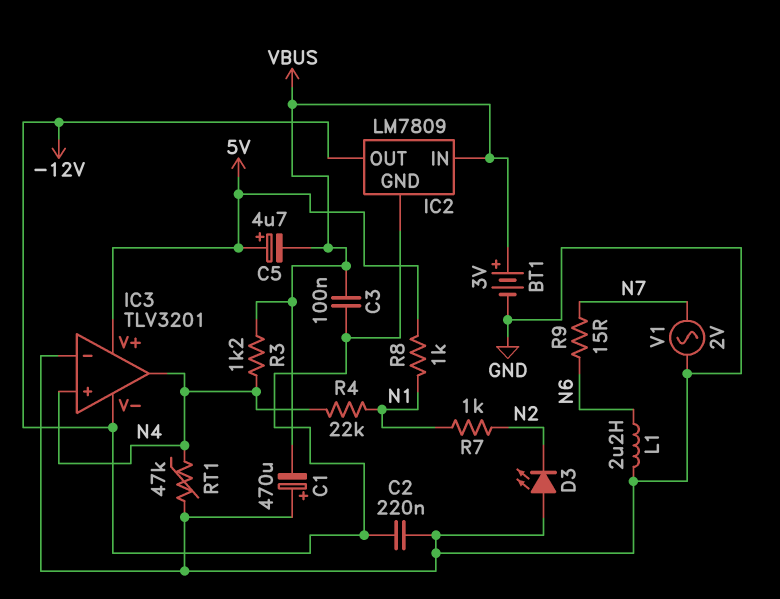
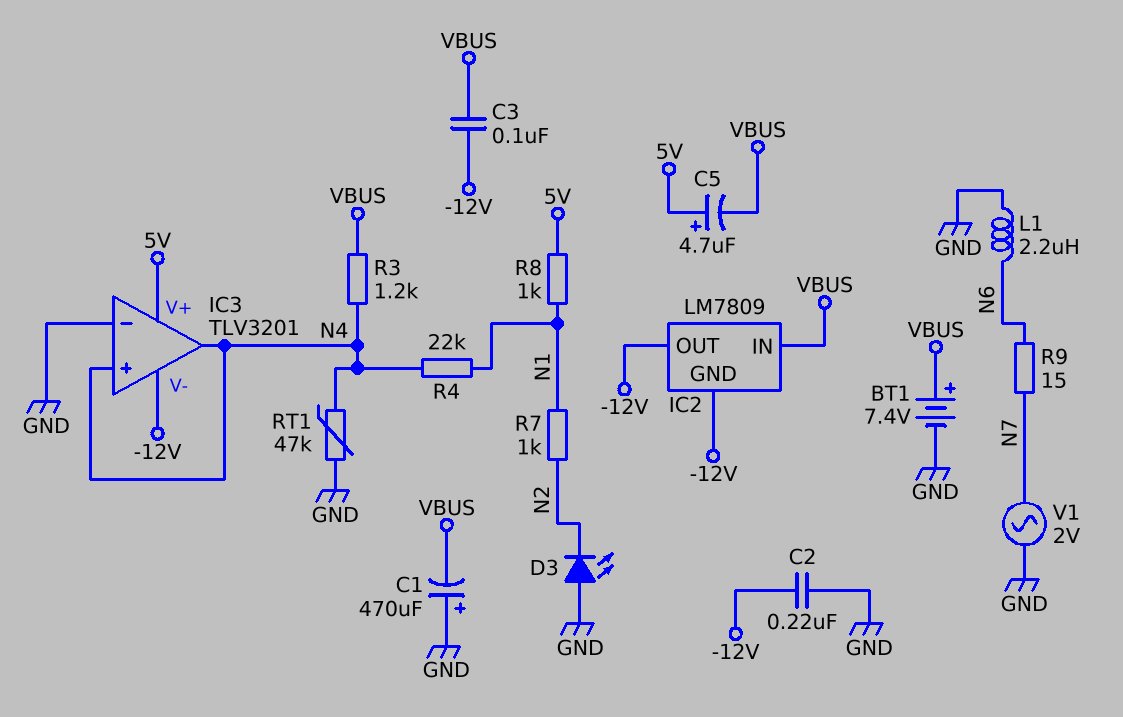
BT1: 3V (plus VBUS, minus GND) -> 7.4V (plus VBUS, minus GND)

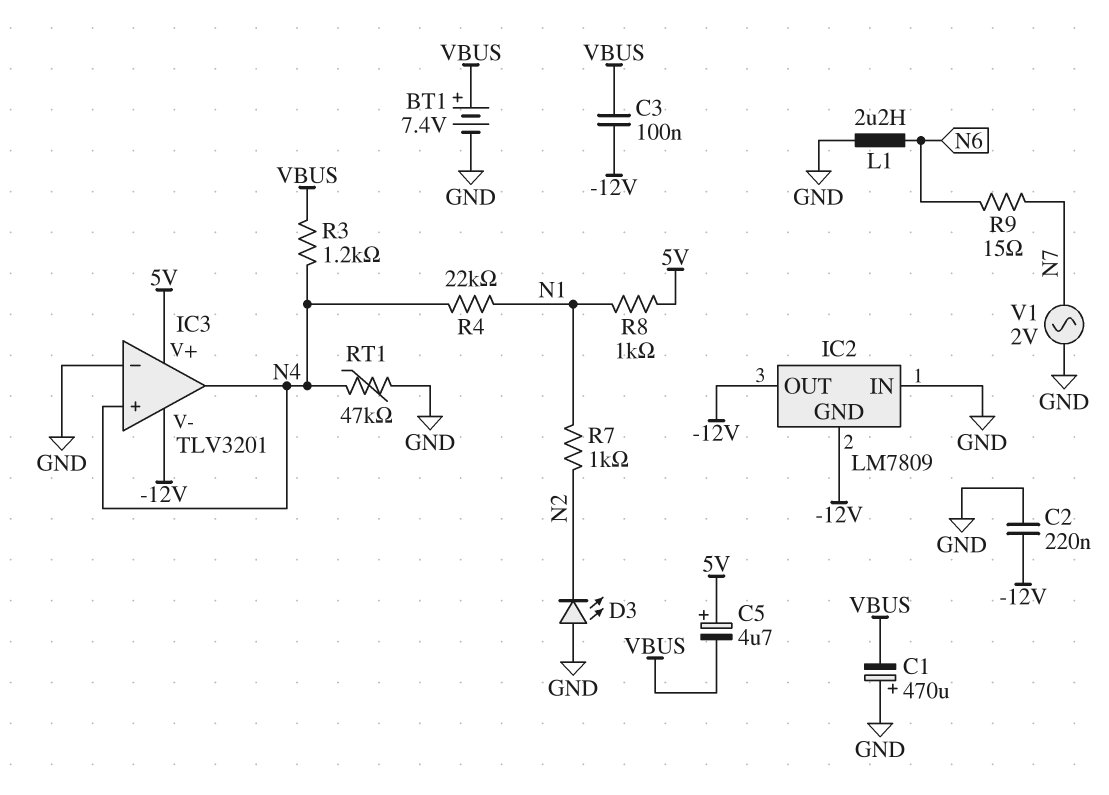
IC2 pin IN: VBUS -> GND

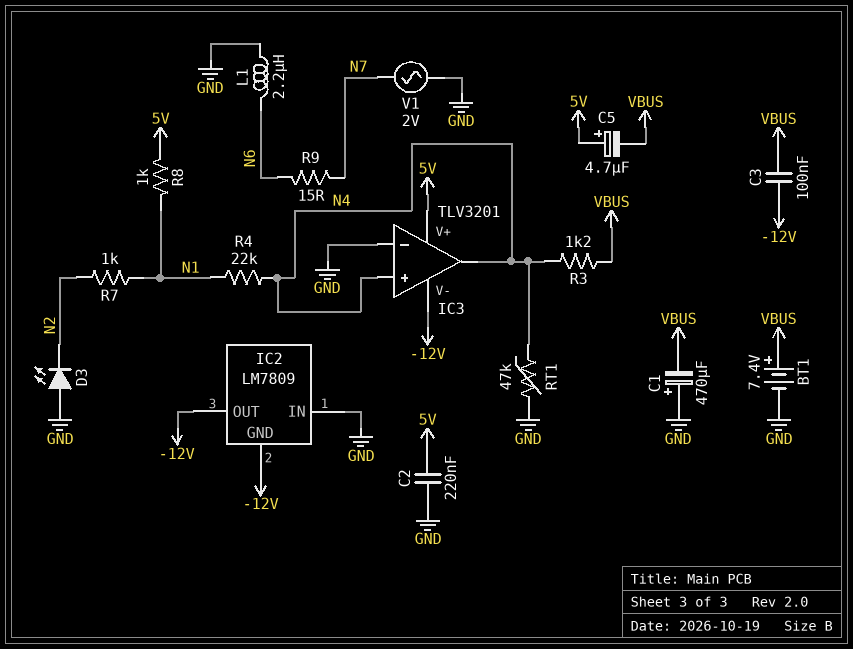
C2: 220nF (-12V, GND) -> 220nF (5V, GND)

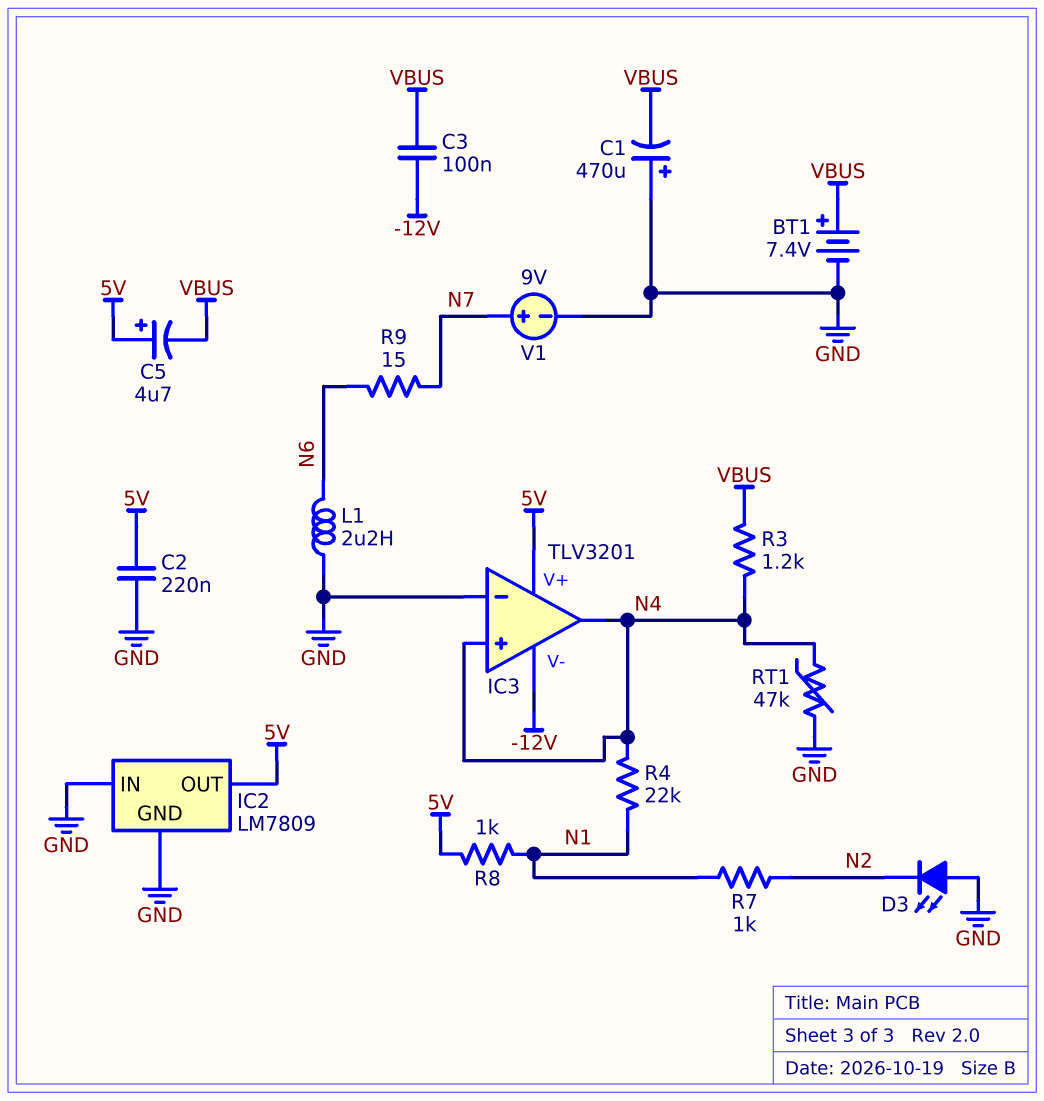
IC2 pin GND: -12V -> GND
IC2 pin OUT: -12V -> 5V
V1: AC 2V (GND, N7) -> 9V (plus N7, minus GND)

